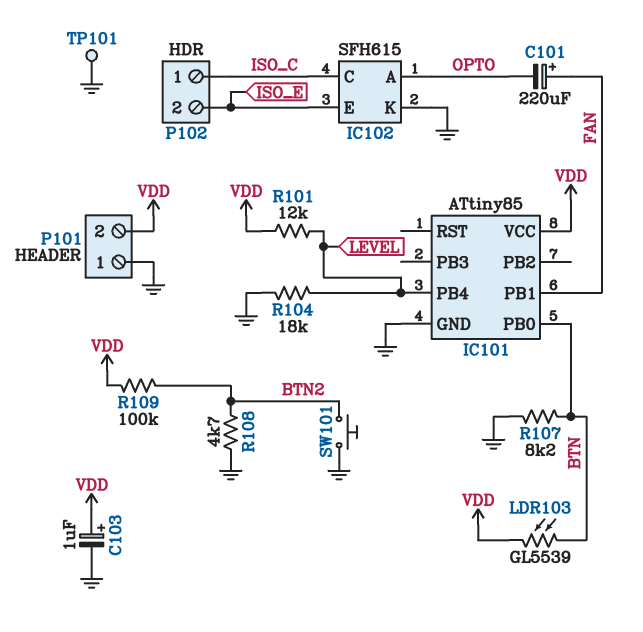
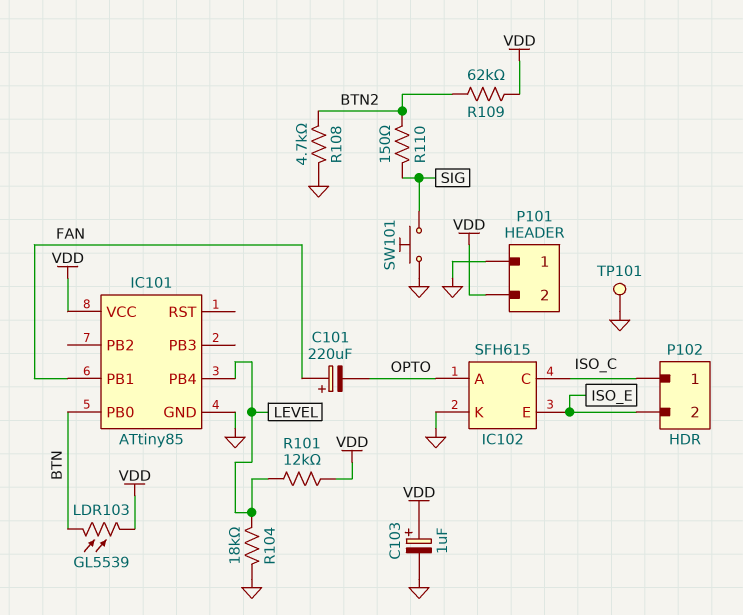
R107: 8.2k (BTN, GND) -> none
R109: 100k (BTN2, VDD) -> 62k (BTN2, VDD)
R110: none -> 150 (BTN2, SIG)
SW101: button (BTN2, GND) -> button (GND, SIG)

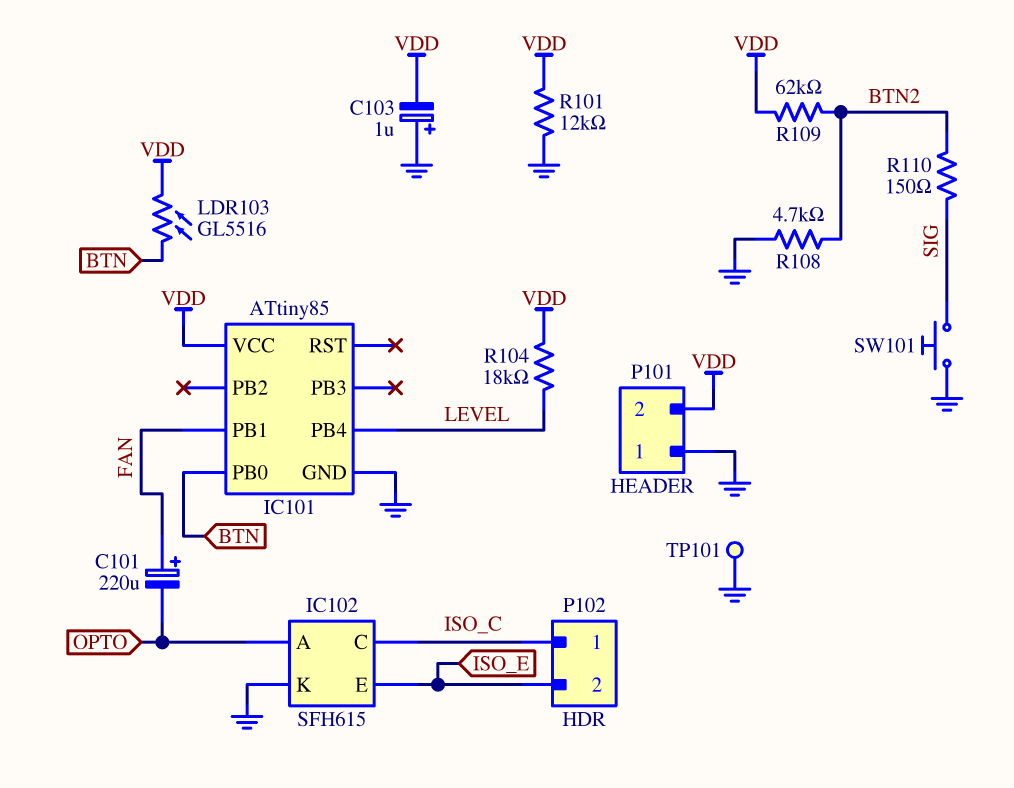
C103: 1uF (plus VDD, minus GND) -> 1uF (plus GND, minus VDD)
LDR103: GL5539 (BTN, VDD) -> GL5516 (BTN, VDD)
R101: 12k (LEVEL, VDD) -> 12k (GND, VDD)
R104: 18k (GND, LEVEL) -> 18k (LEVEL, VDD)

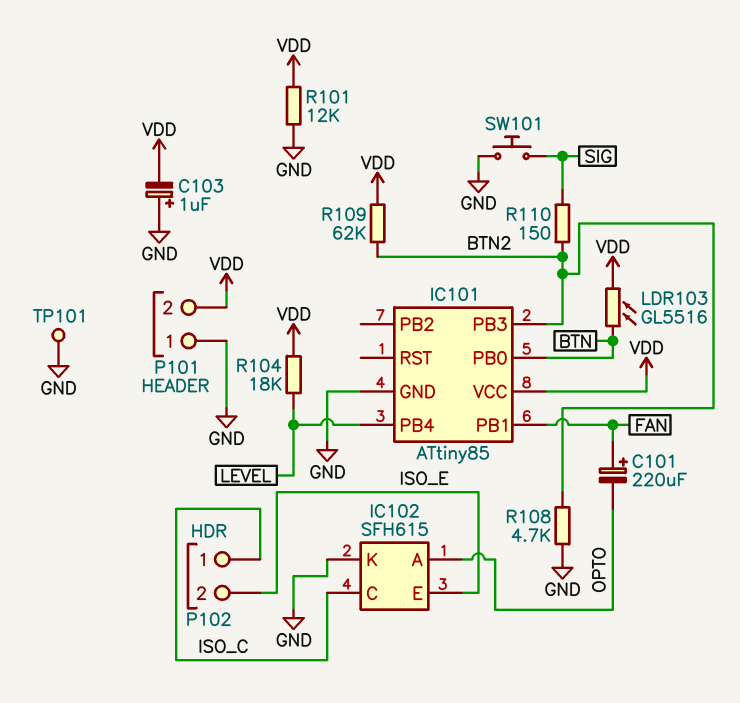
IC101 pin PB3: none -> BTN2

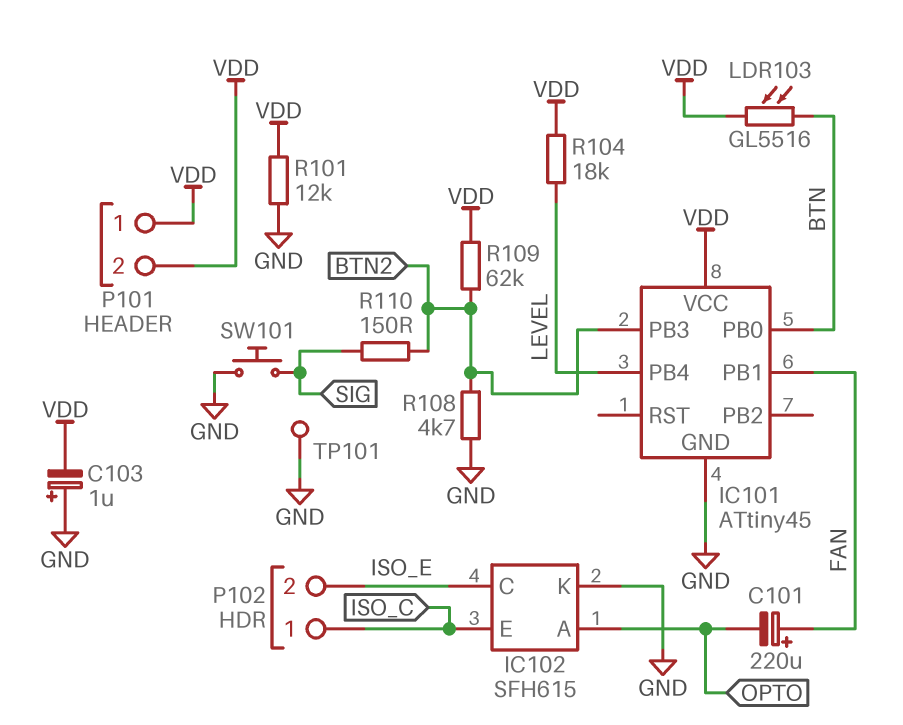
IC101: ATtiny85 -> ATtiny45
IC102 pin C: ISO_C -> ISO_E
IC102 pin E: ISO_E -> ISO_C
P101 pin 1: GND -> VDD

